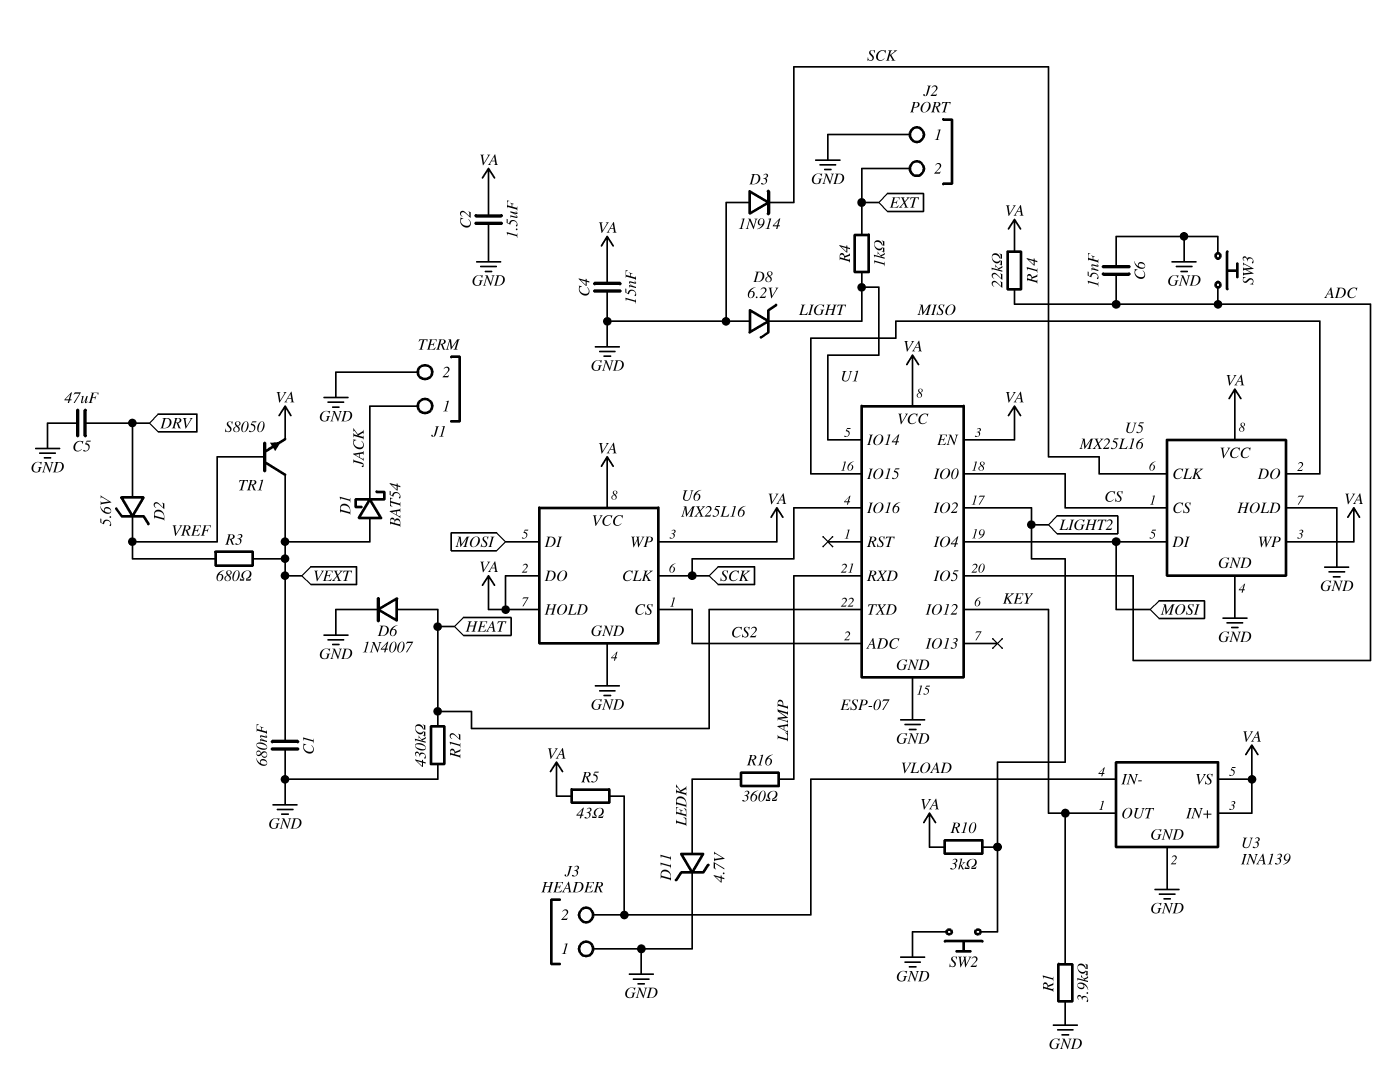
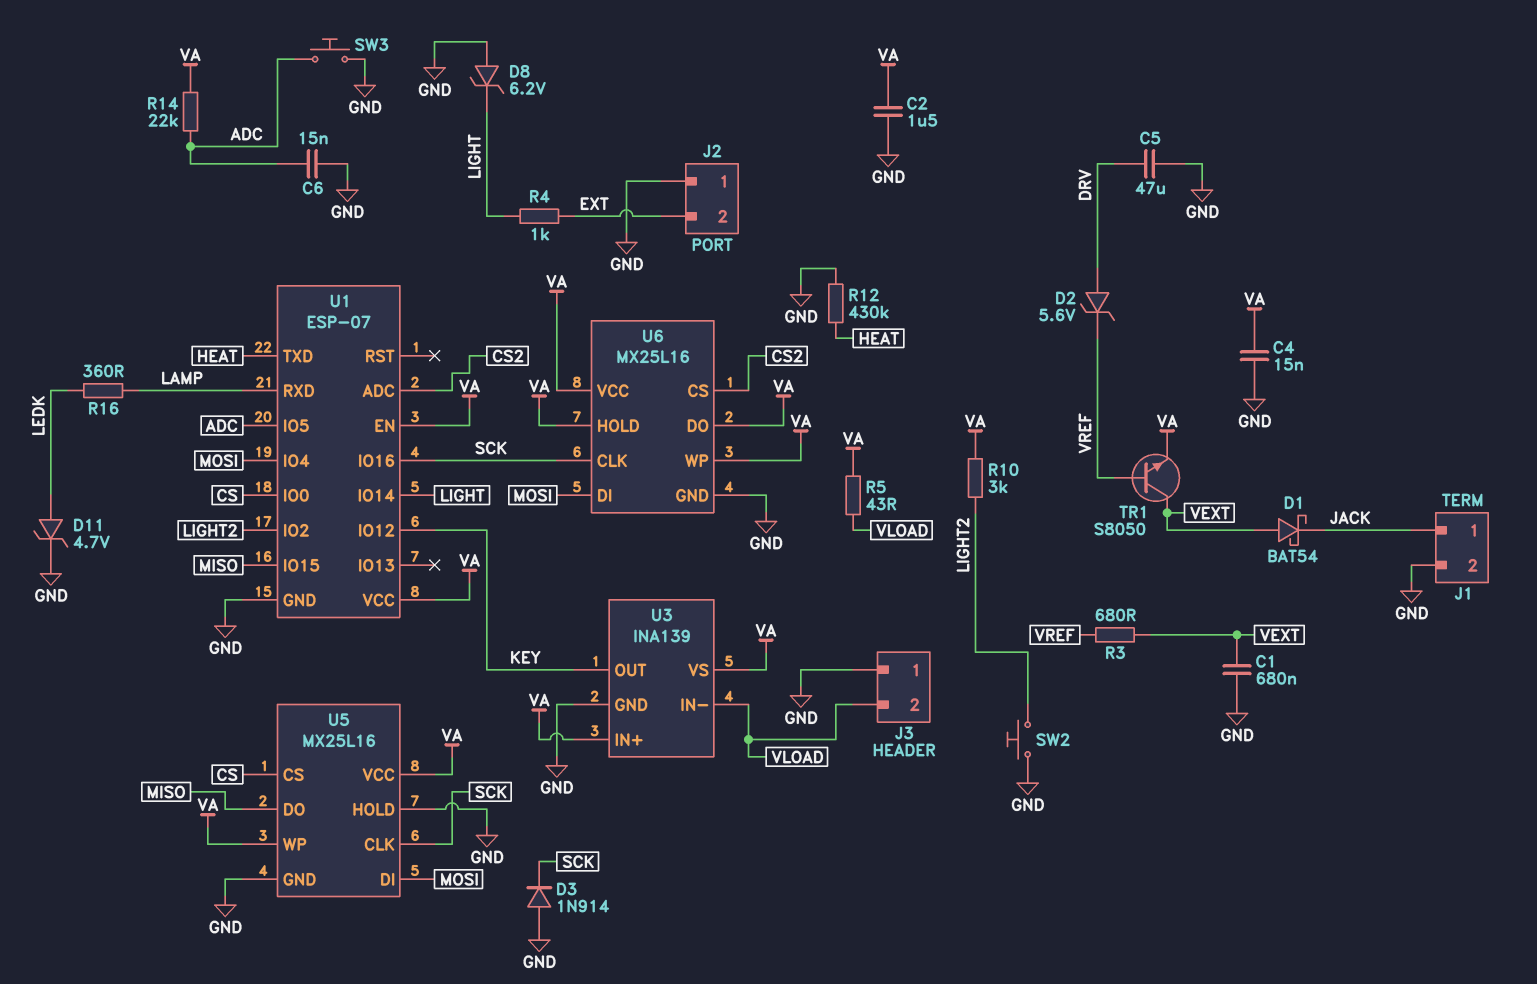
D6: diode 1N4007 (A HEAT, K GND) -> none
R1: 3.9k (GND, KEY) -> none

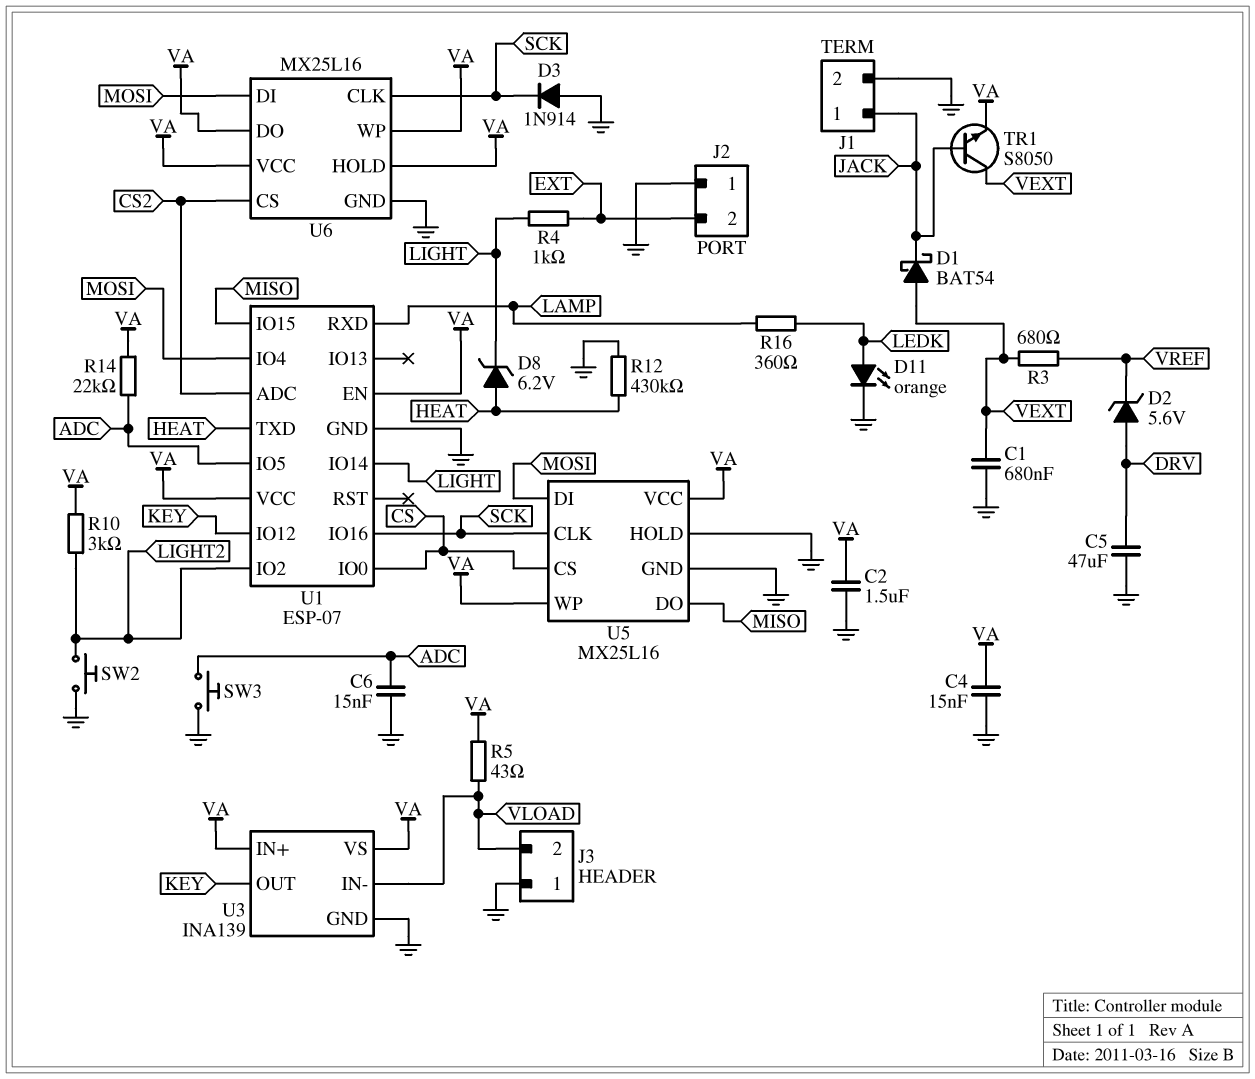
D8: zener 6.2V (A GND, K LIGHT) -> zener 6.2V (A HEAT, K LIGHT)
D11: zener 4.7V (A LEDK, K GND) -> LED orange (A LEDK, K GND)
TR1: NPN S8050 (B VREF, C VEXT, E VA) -> NPN S8050 (B JACK, C VEXT, E VA)

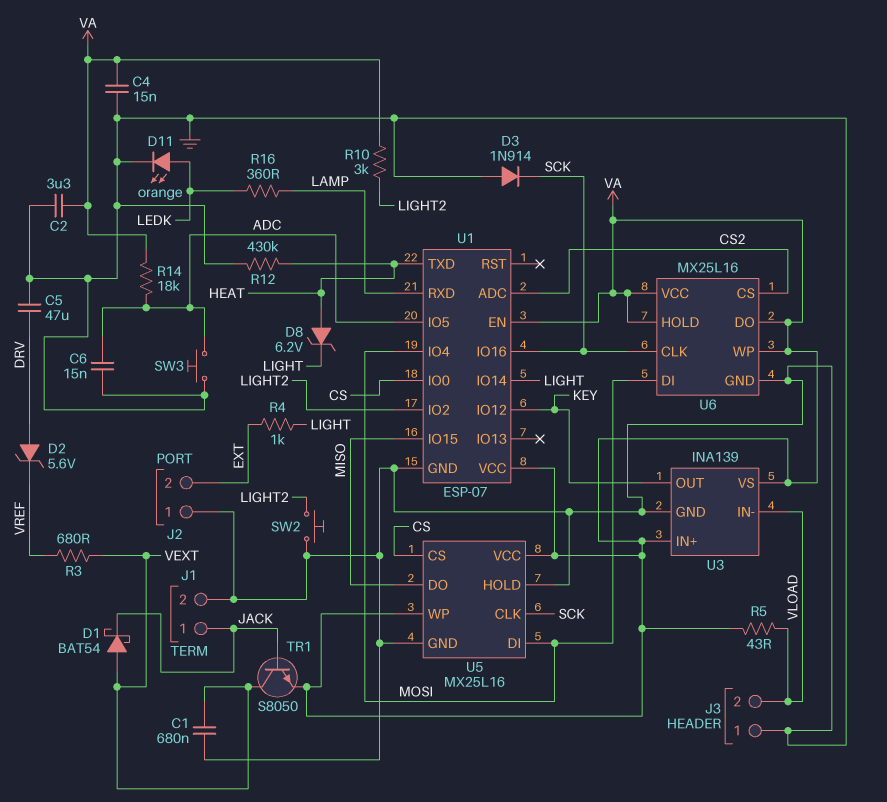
C2: 1.5uF (GND, VA) -> 3.3uF (GND, VA)
R14: 22k (ADC, VA) -> 18k (ADC, VA)

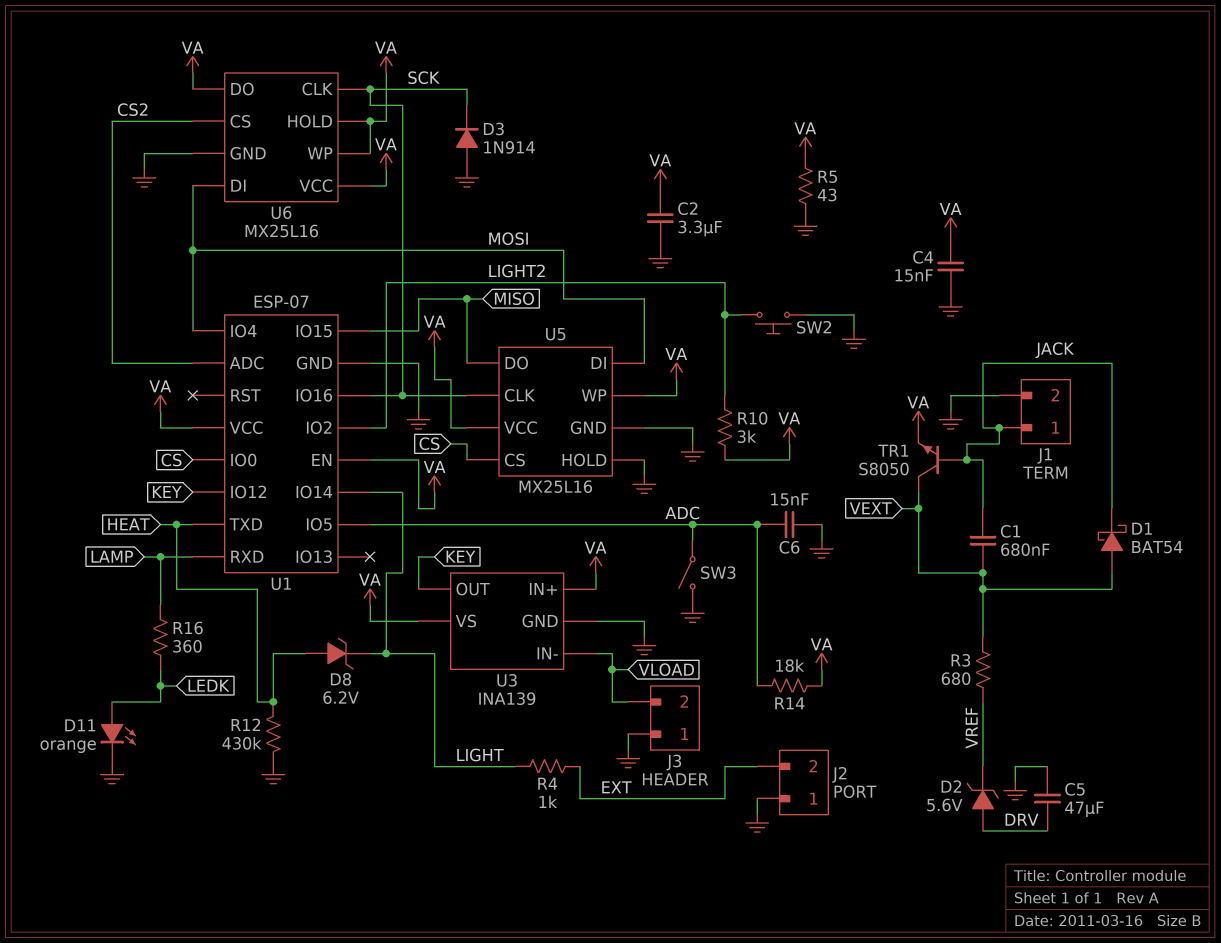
C1: 680nF (GND, VEXT) -> 680nF (JACK, VEXT)
R5: 43 (VA, VLOAD) -> 43 (GND, VA)
SW3: button (ADC, GND) -> switch (ADC, GND)

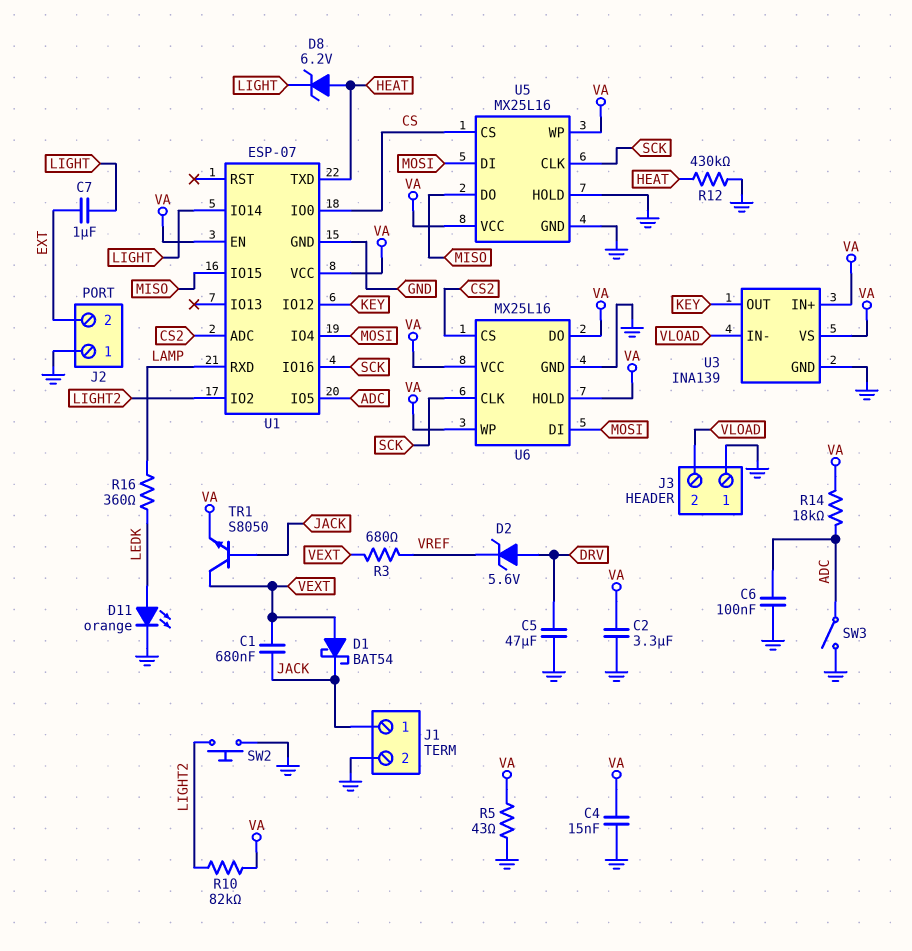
C6: 15nF (ADC, GND) -> 100nF (ADC, GND)
C7: none -> 1uF (EXT, LIGHT)
D3: diode 1N914 (A GND, K SCK) -> none
R4: 1k (EXT, LIGHT) -> none
R10: 3k (LIGHT2, VA) -> 82k (LIGHT2, VA)

